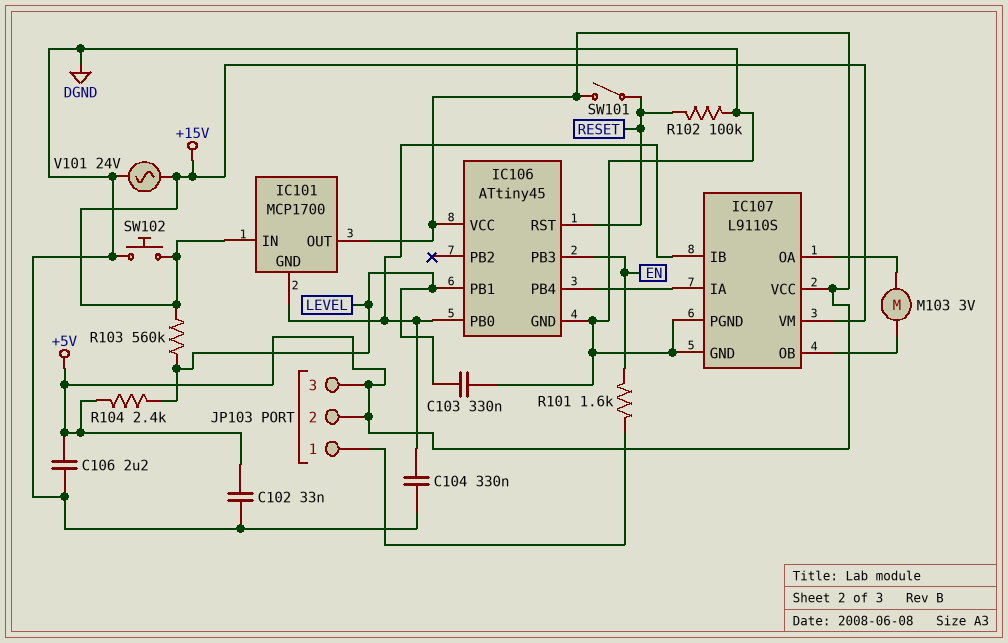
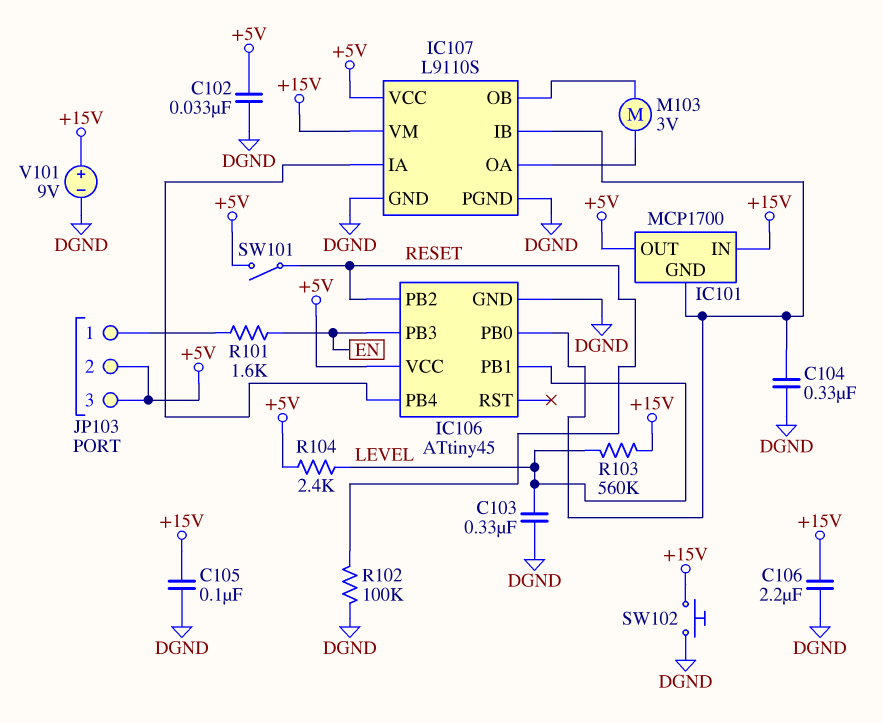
C105: none -> 100nF (+15V, DGND)
C106: 2.2uF (+5V, DGND) -> 2.2uF (+15V, DGND)
IC106 pin PB2: none -> RESET
IC106 pin RST: RESET -> none
V101: AC 24V (+15V, DGND) -> 9V (plus +15V, minus DGND)

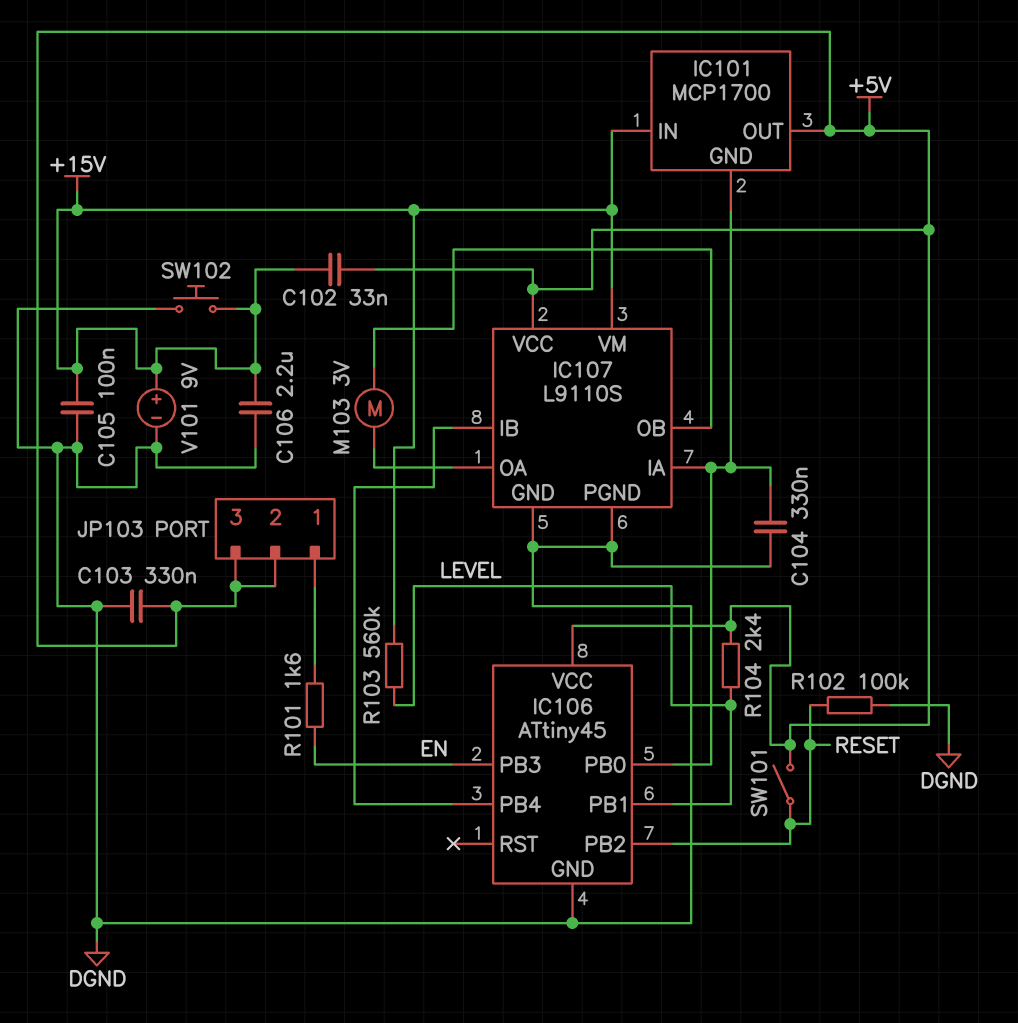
C102: 33nF (+5V, DGND) -> 33nF (+5V, +15V)
C103: 330nF (DGND, LEVEL) -> 330nF (+5V, DGND)
IC107 pin IA: IC106/PB4 -> IC101/GND
IC107 pin IB: IC101/GND -> IC106/PB4

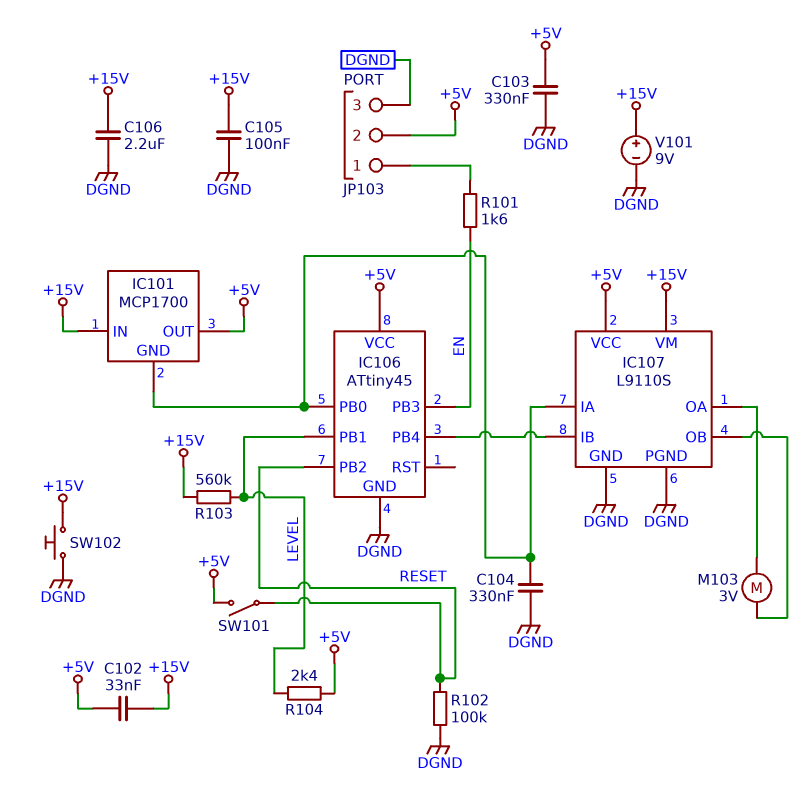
JP103 pin 3: +5V -> DGND

